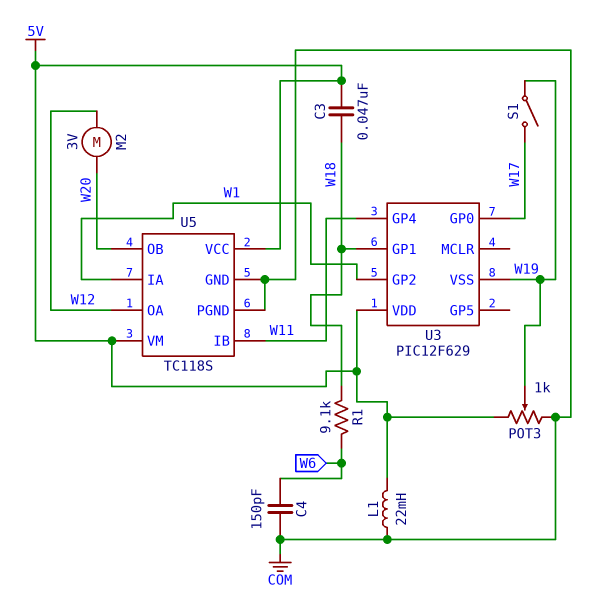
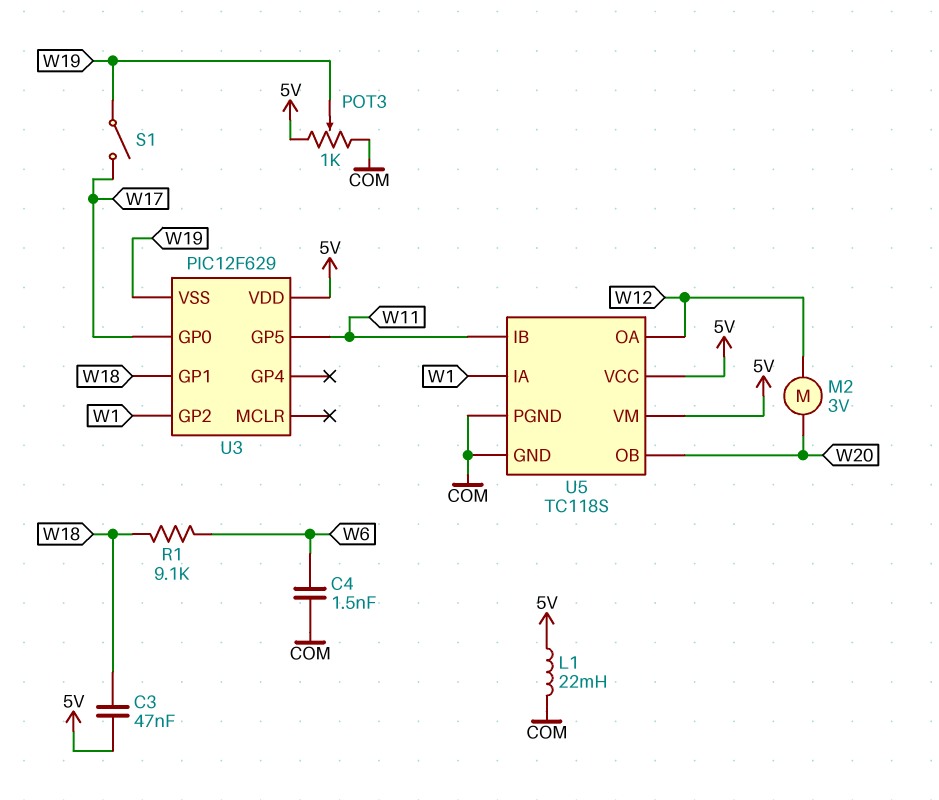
C4: 150pF (COM, W6) -> 1.5nF (COM, W6)
U3 pin GP4: W11 -> none
U3 pin GP5: none -> W11

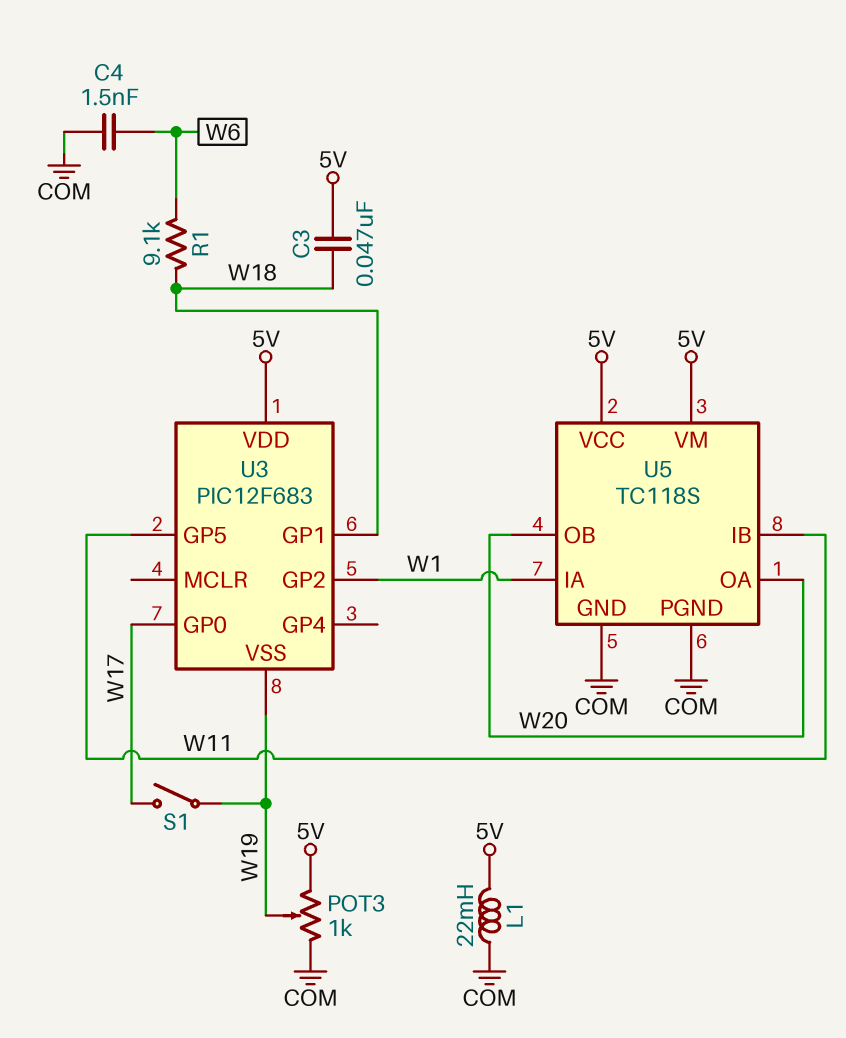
M2: motor 3V (W12, W20) -> none
U3: PIC12F629 -> PIC12F683
U5 pin OA: W12 -> W20

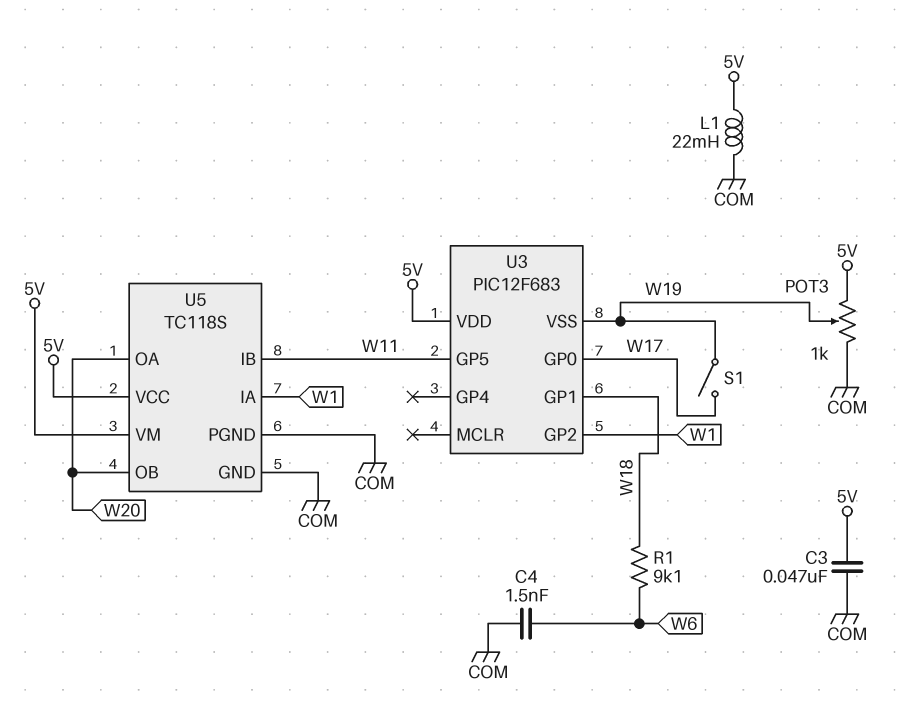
C3: 47nF (5V, W18) -> 47nF (5V, COM)

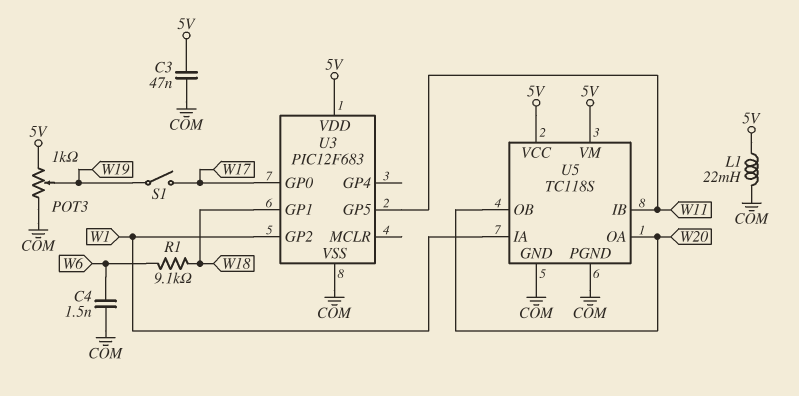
U3 pin VSS: W19 -> COM

